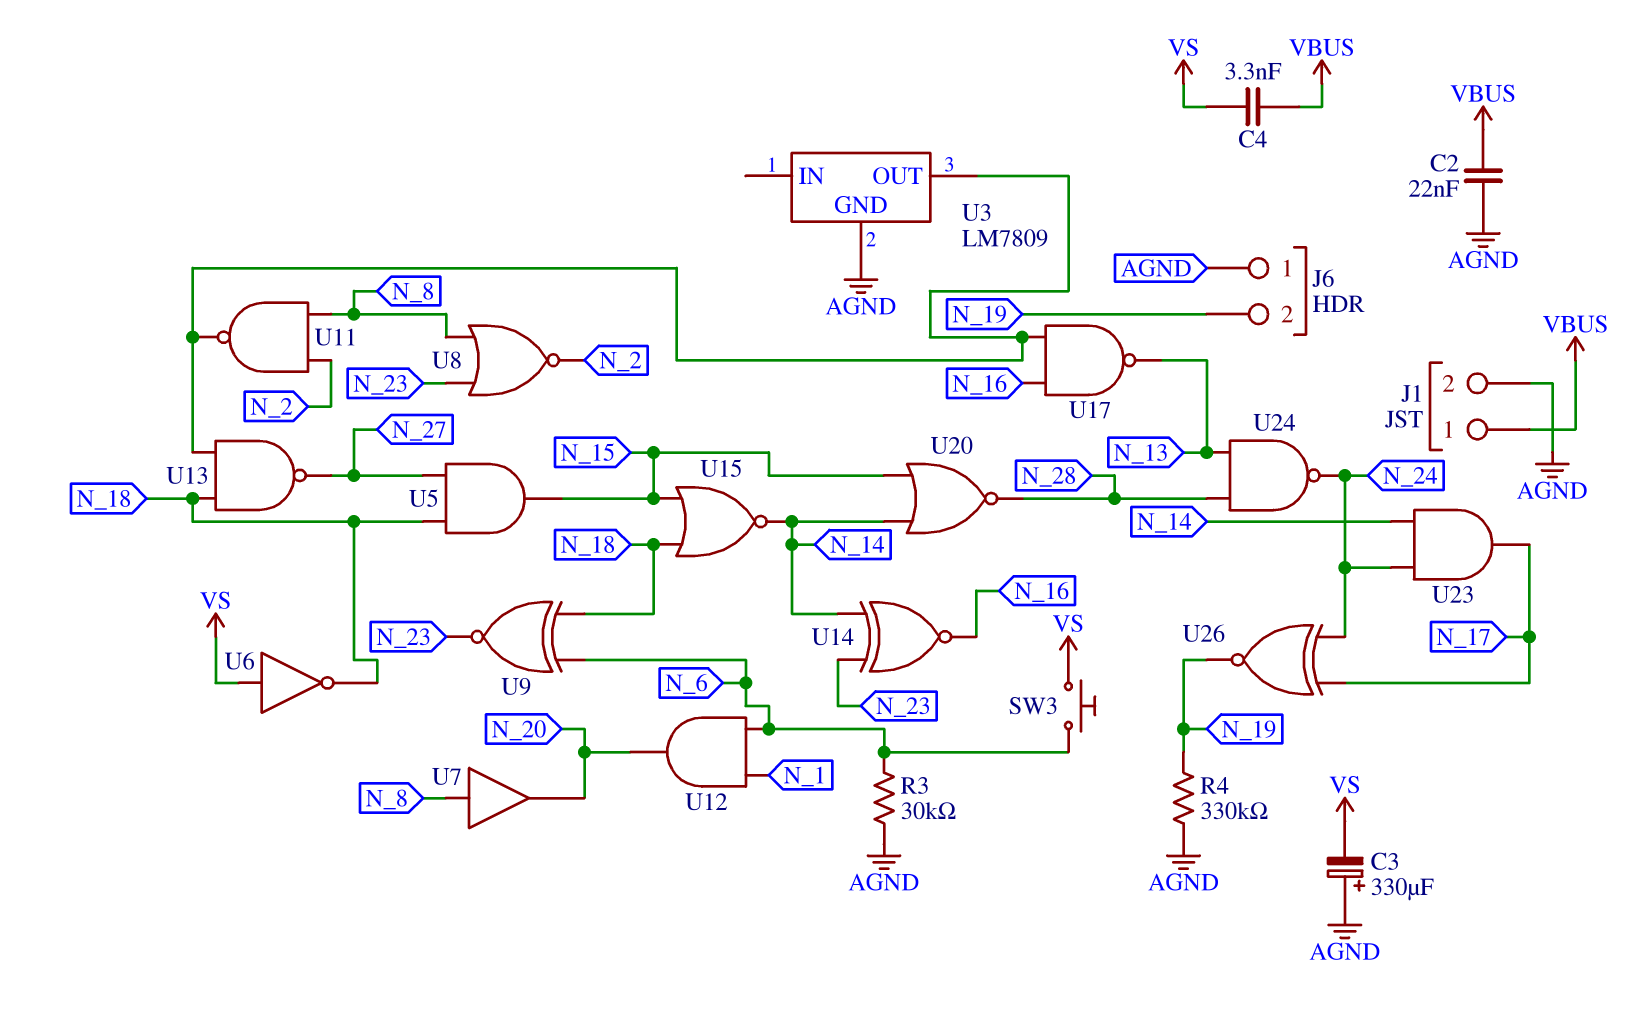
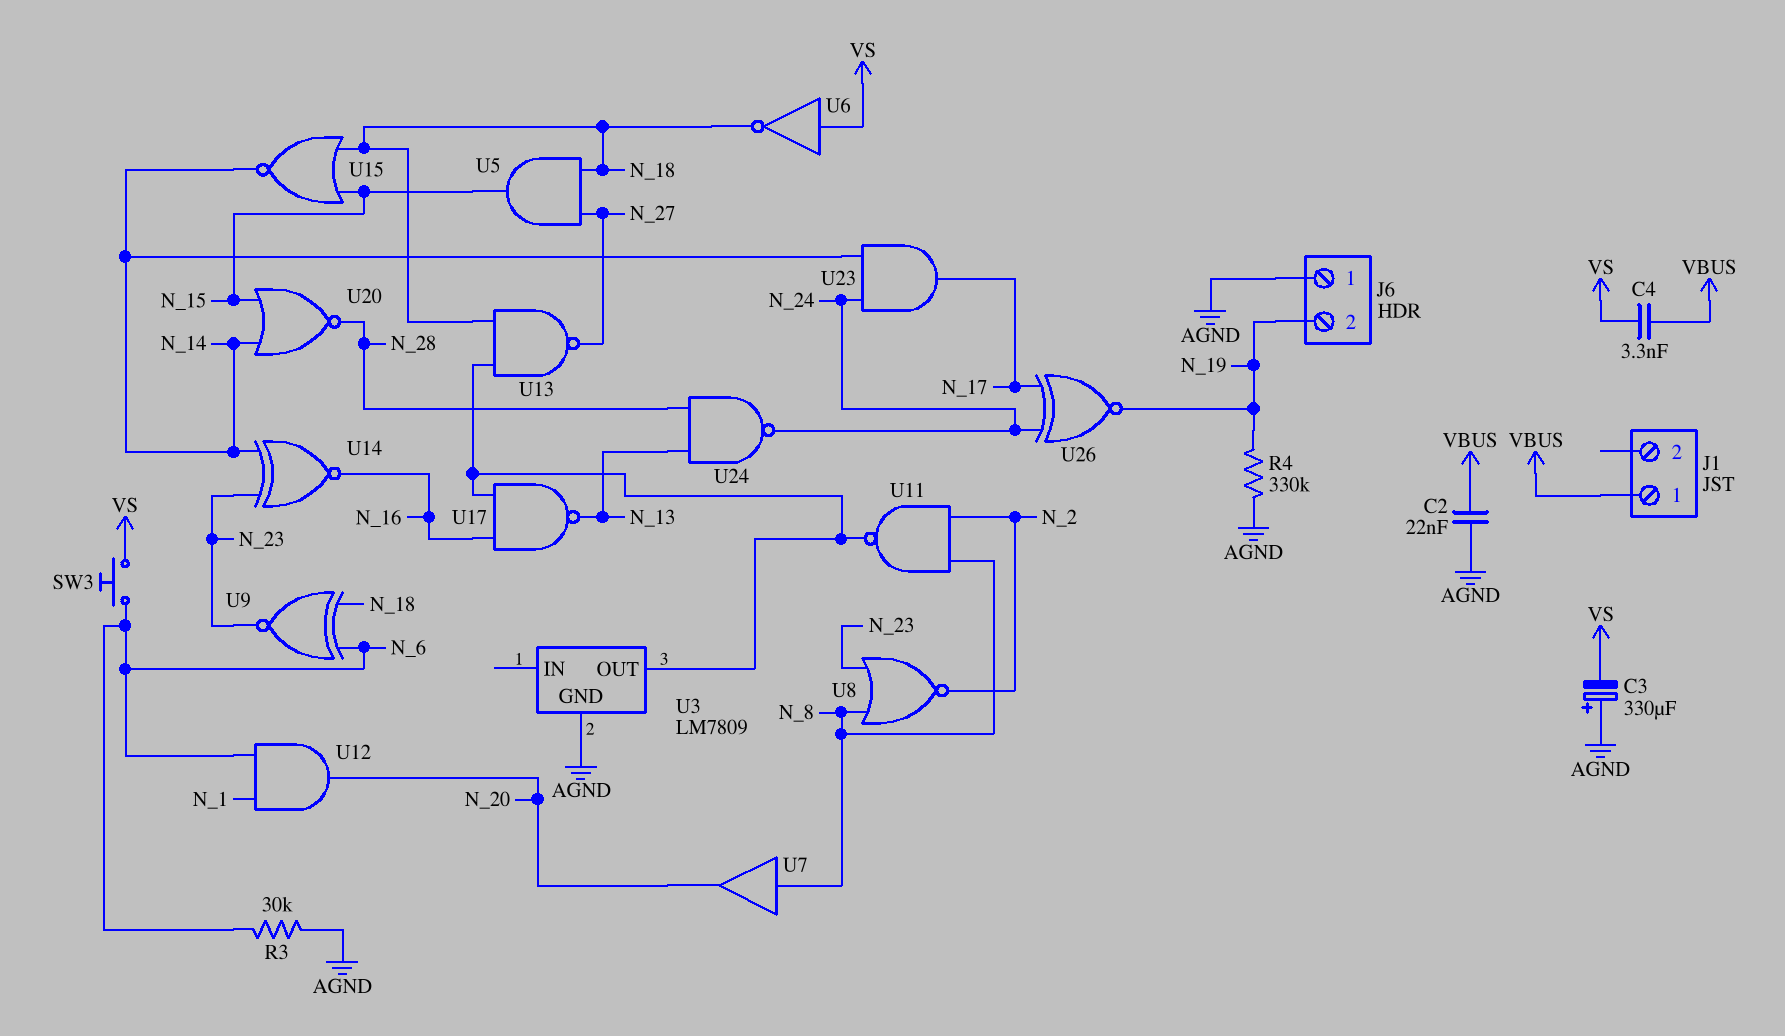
J1 pin 2: AGND -> none

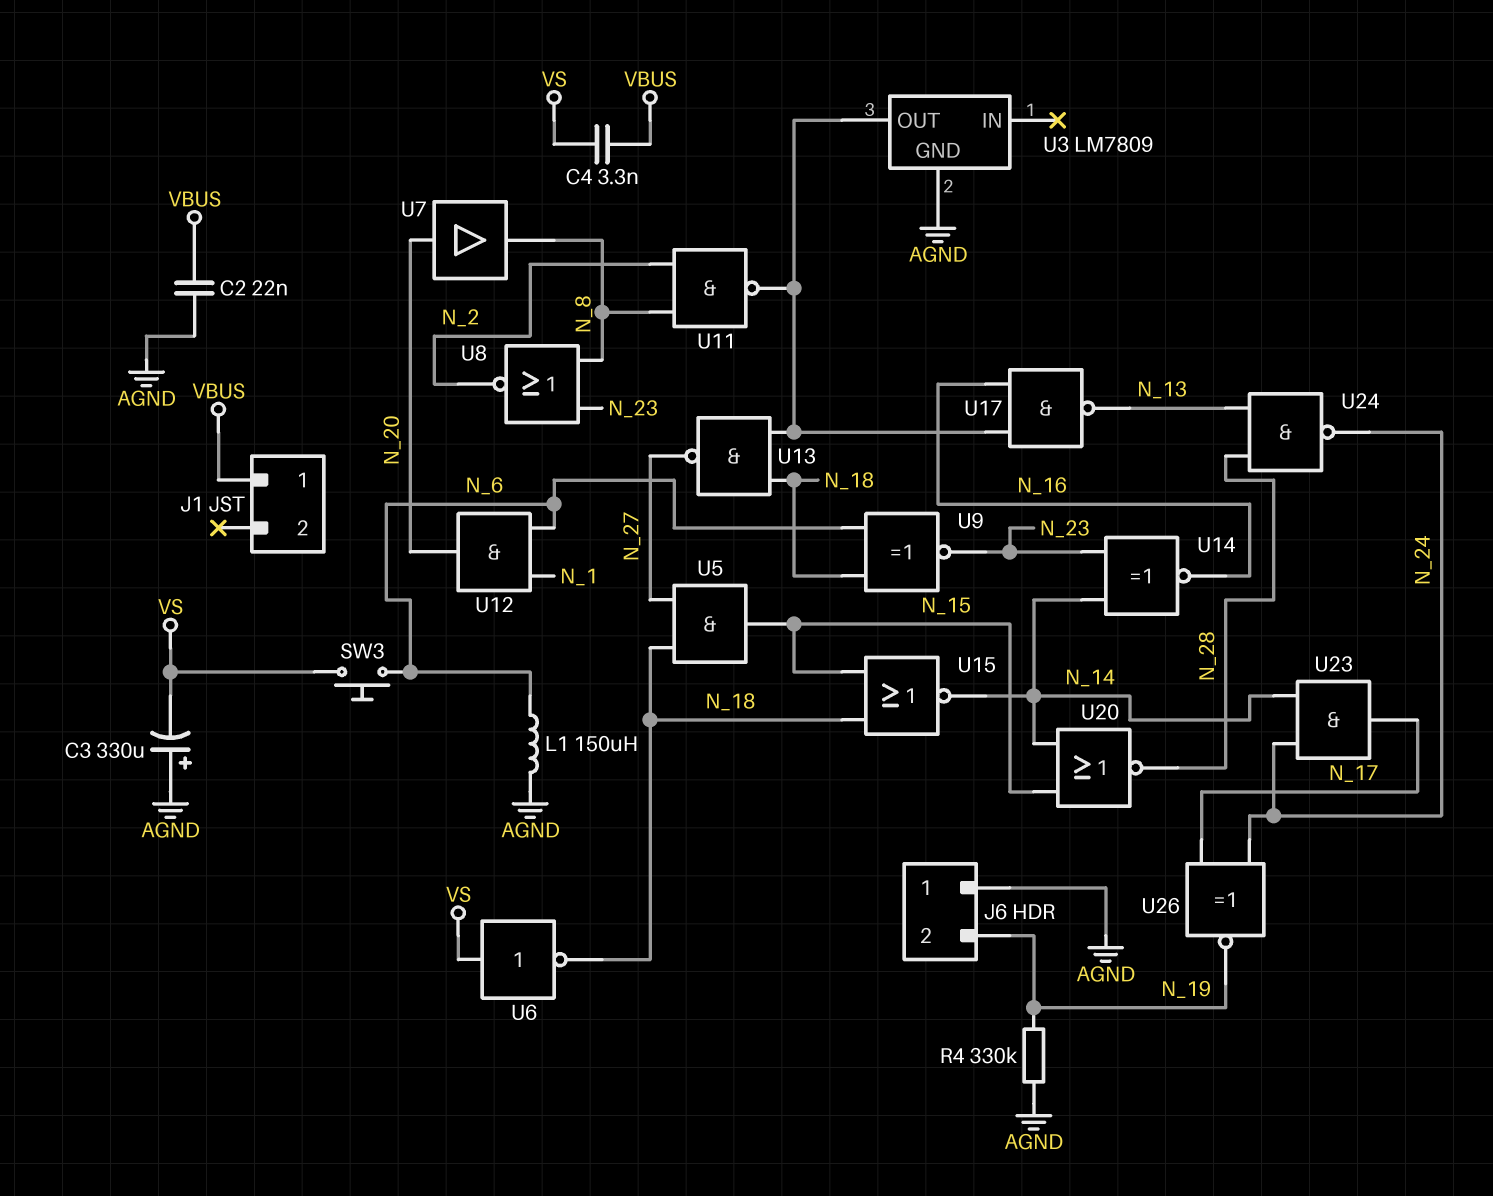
L1: none -> 150uH (AGND, N_6)
R3: 30k (AGND, N_6) -> none
U7: buffer (in N_8, out N_20) -> buffer (in N_20, out N_8)

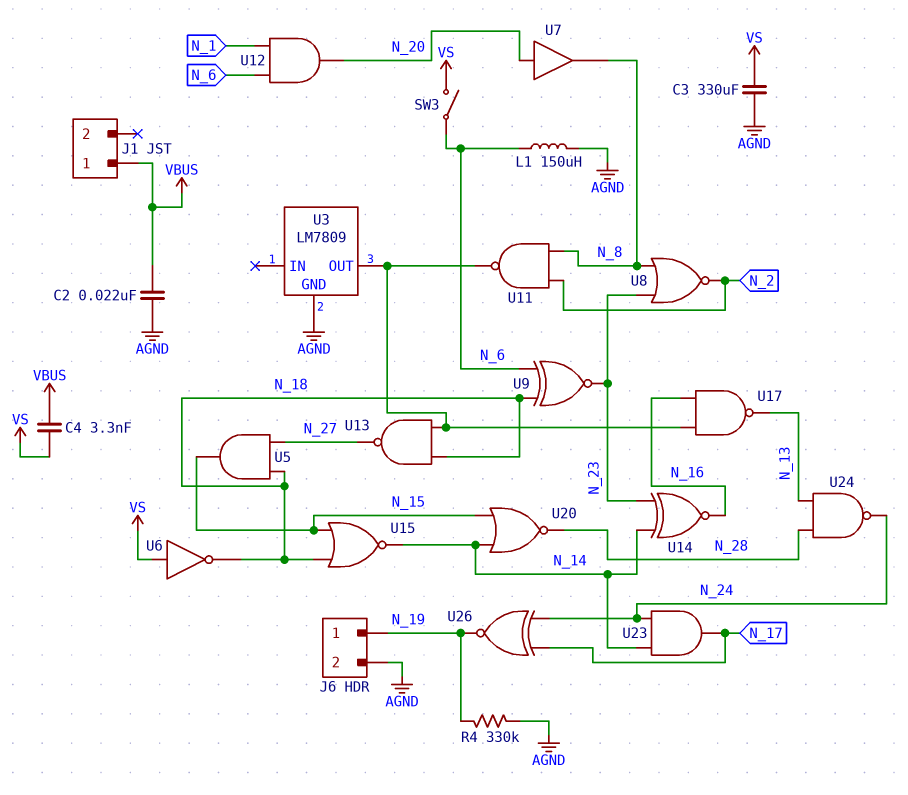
C3: 330uF (plus AGND, minus VS) -> 330uF (AGND, VS)
J6 pin 1: AGND -> N_19
J6 pin 2: N_19 -> AGND
SW3: button (N_6, VS) -> switch (N_6, VS)

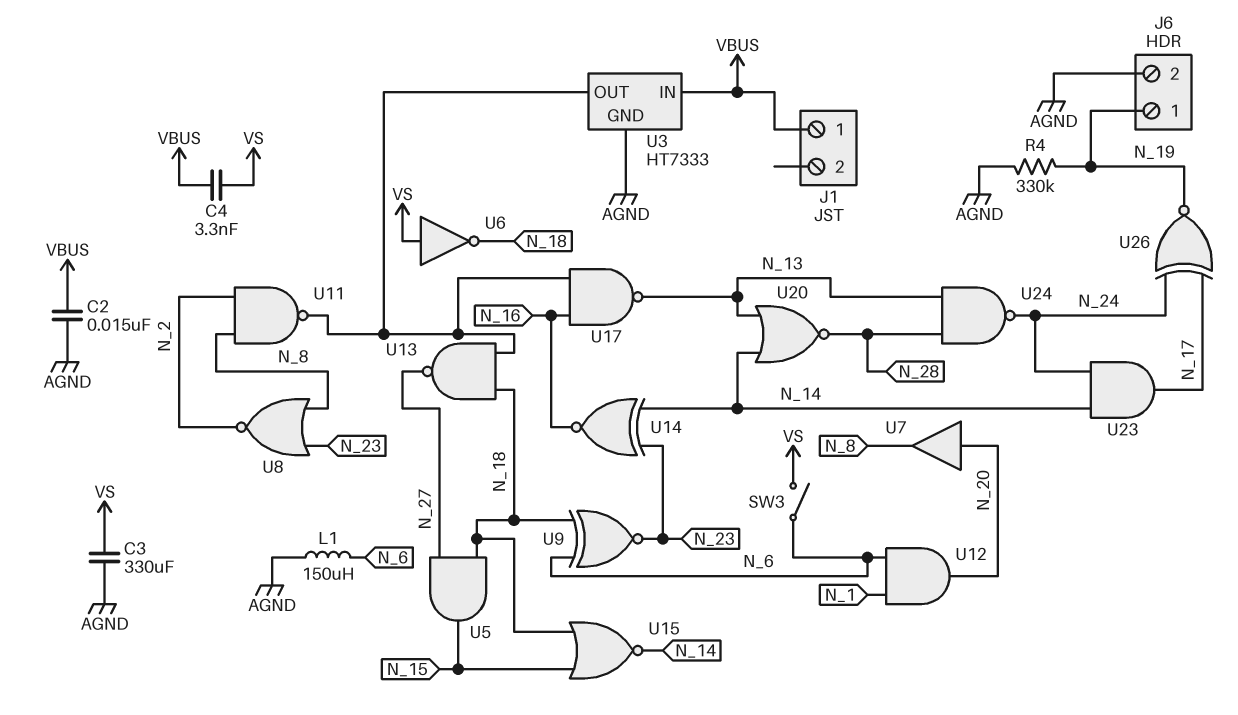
C2: 22nF (AGND, VBUS) -> 15nF (AGND, VBUS)
U3: LM7809 -> HT7333
U3 pin IN: none -> VBUS
U20: NOR (in N_14, in N_15, out N_28) -> NOR (in N_13, in N_14, out N_28)

